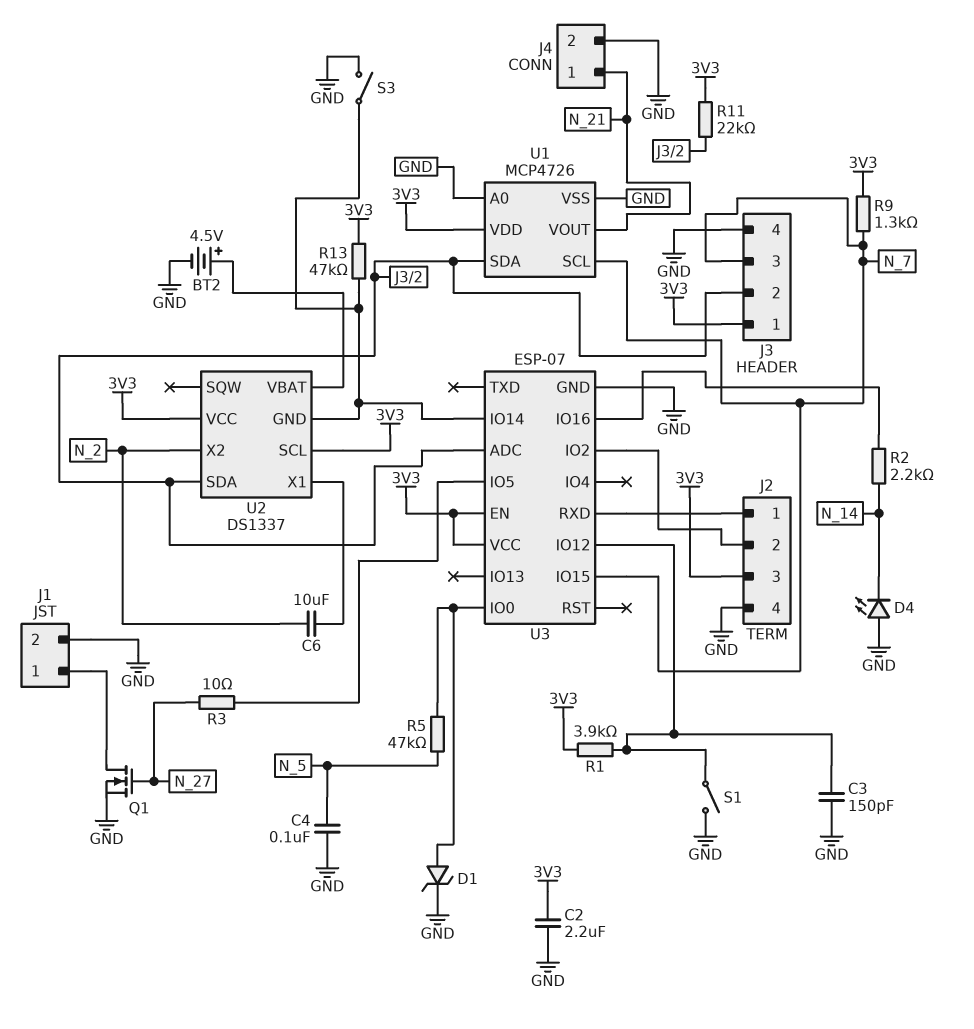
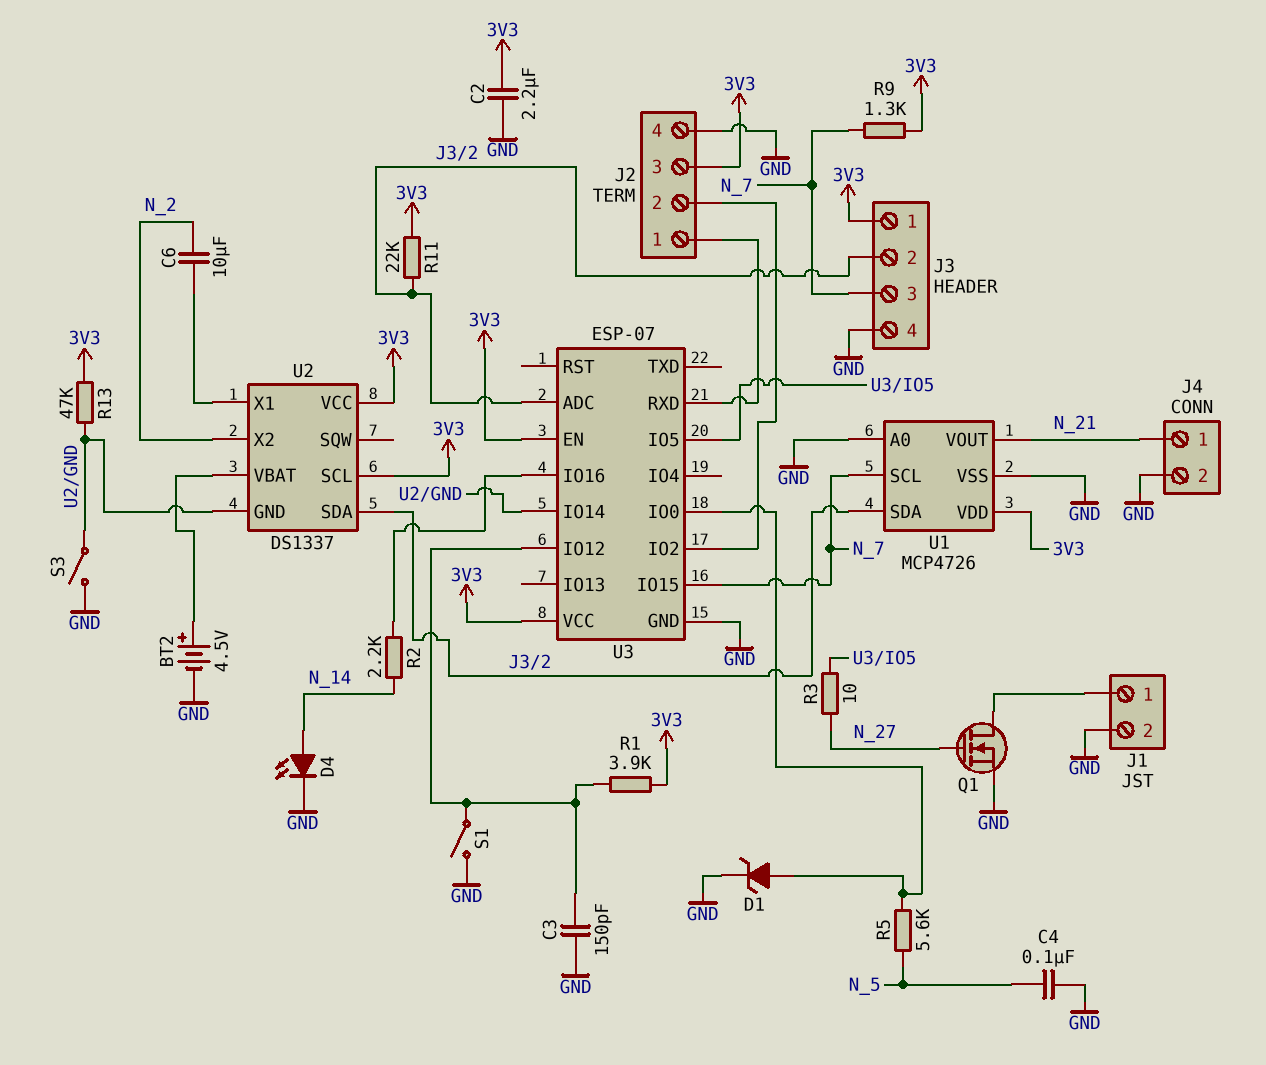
D4: LED (A GND, K N_14) -> LED (A N_14, K GND)
R5: 47k (N_5, U3/IO0) -> 5.6k (N_5, U3/IO0)

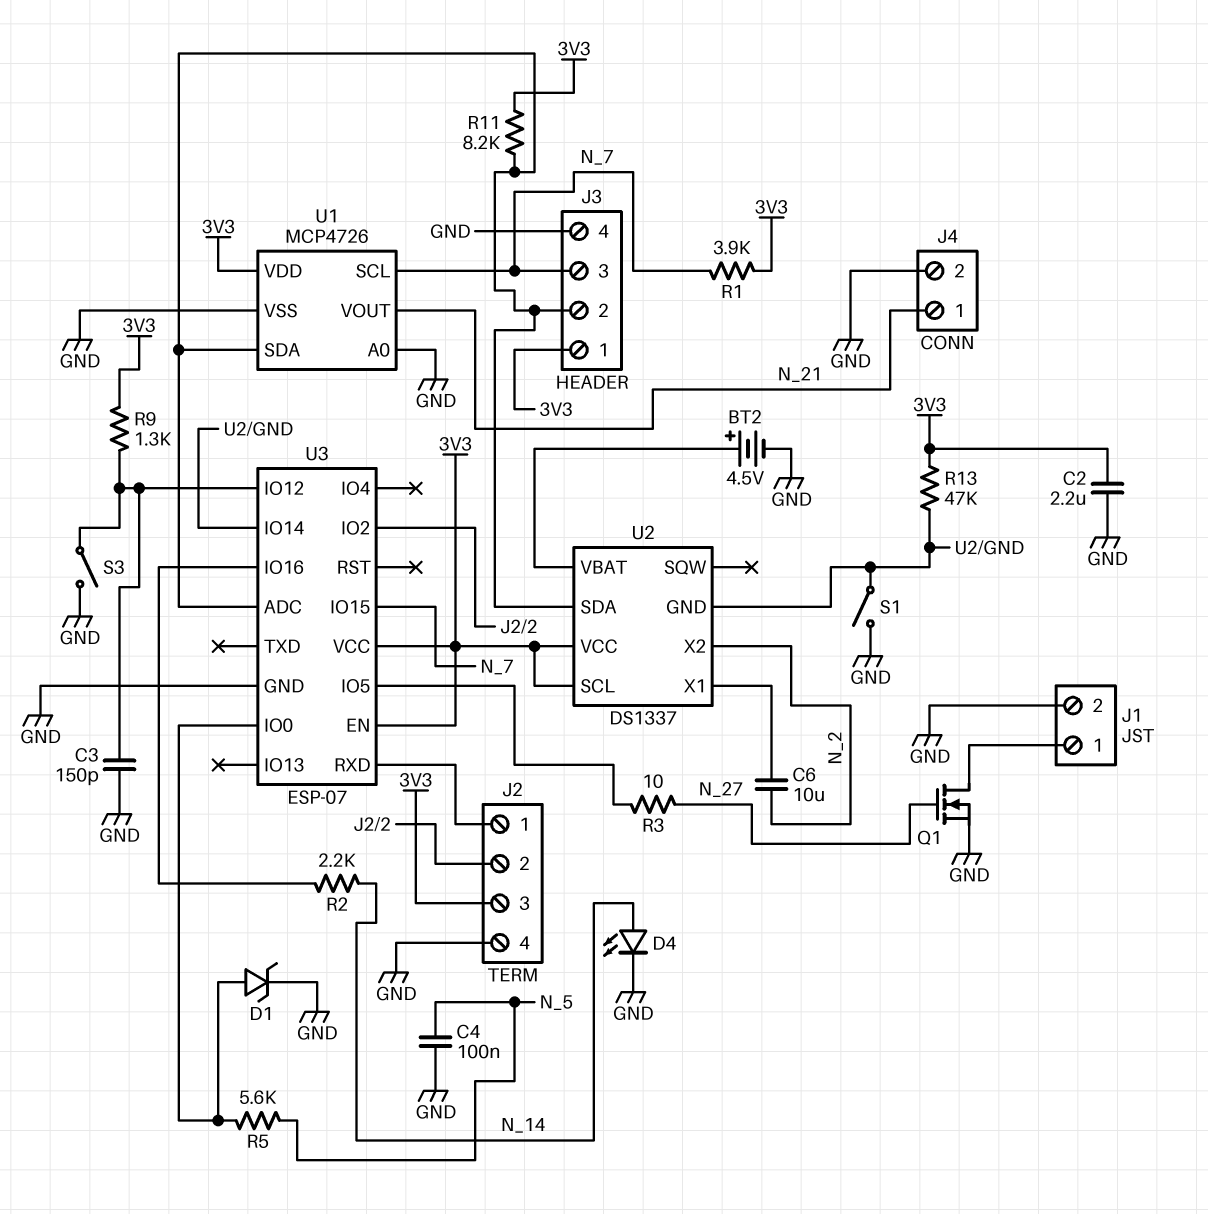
R1: 3.9k (3V3, U3/IO12) -> 3.9k (3V3, N_7)
R9: 1.3k (3V3, N_7) -> 1.3k (3V3, U3/IO12)
R11: 22k (3V3, J3/2) -> 8.2k (3V3, J3/2)
S1: switch (GND, U3/IO12) -> switch (GND, U2/GND)
S3: switch (GND, U2/GND) -> switch (GND, U3/IO12)

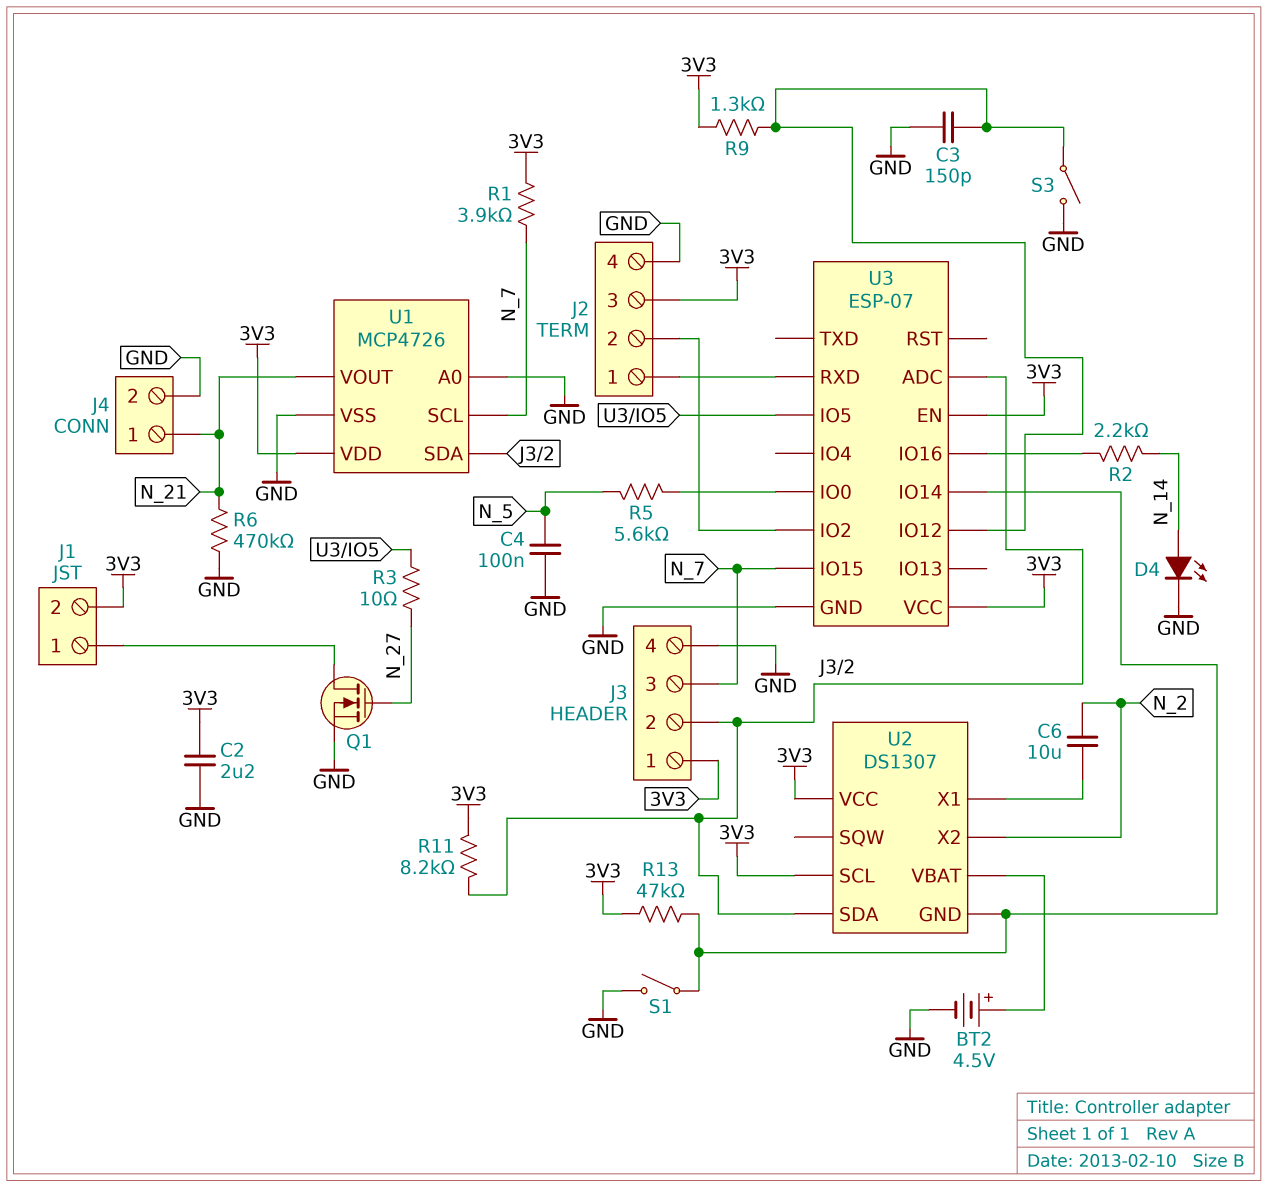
D1: zener (A U3/IO0, K GND) -> none
J1 pin 2: GND -> 3V3
R6: none -> 470k (GND, N_21)
U2: DS1337 -> DS1307

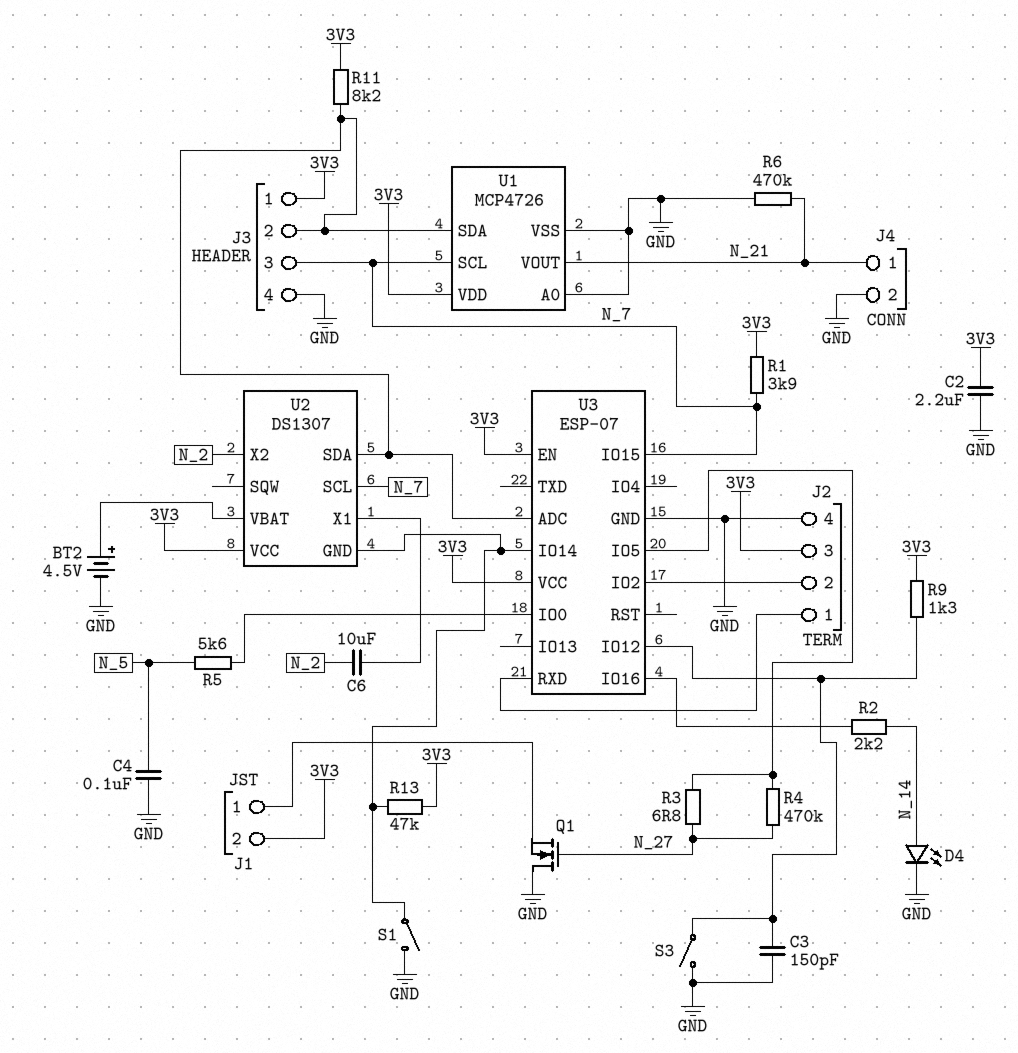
Q1: NMOS (G N_27, D J1/1, S GND) -> NMOS (G N_27, D GND, S J1/1)
R3: 10 (N_27, U3/IO5) -> 6.8 (N_27, U3/IO5)
R4: none -> 470k (N_27, U3/IO5)
U2 pin SCL: 3V3 -> N_7

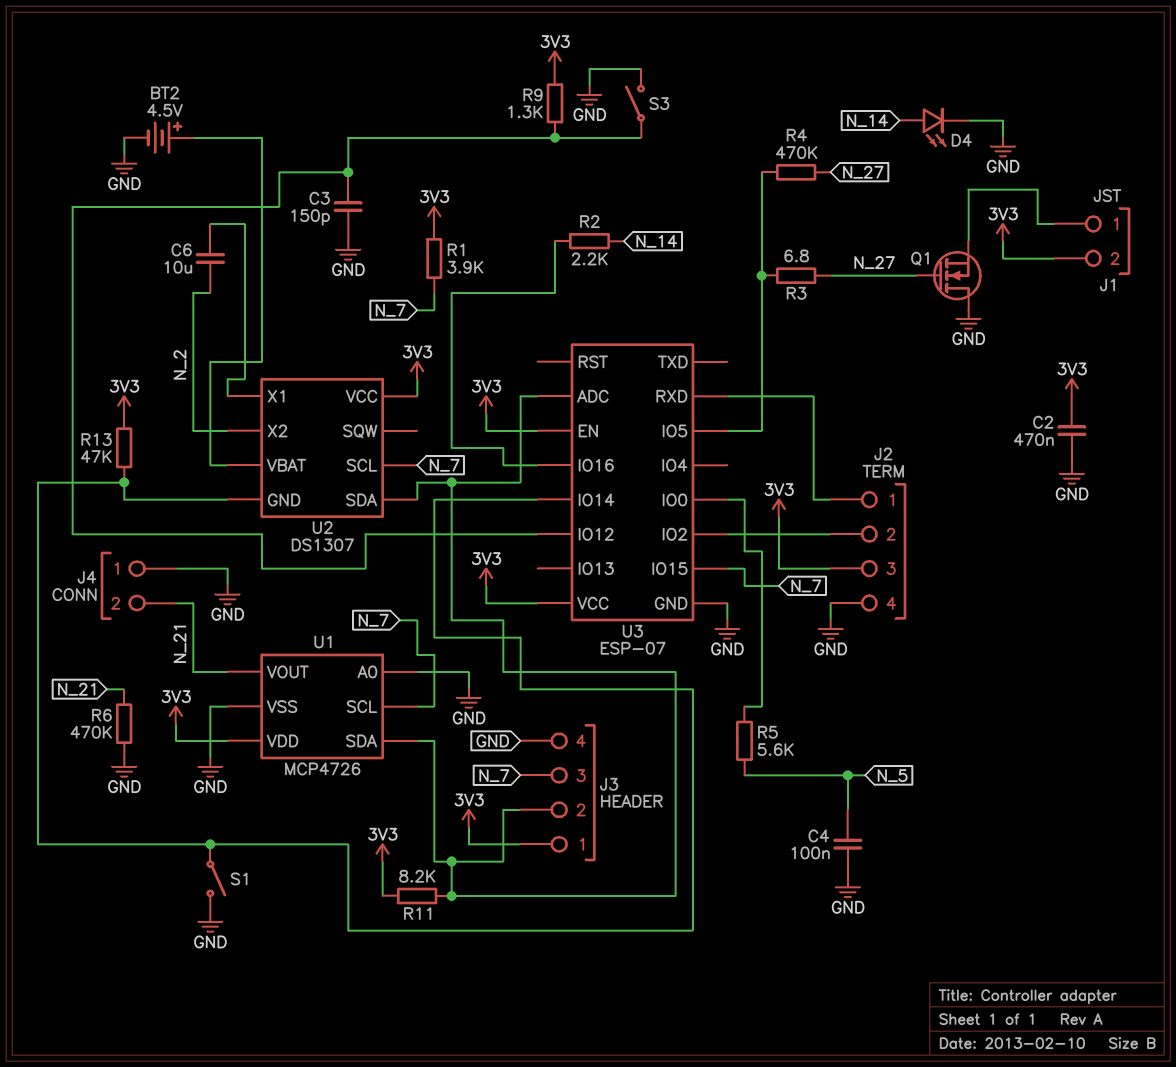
C2: 2.2uF (3V3, GND) -> 470nF (3V3, GND)
J4 pin 1: N_21 -> GND
J4 pin 2: GND -> N_21

